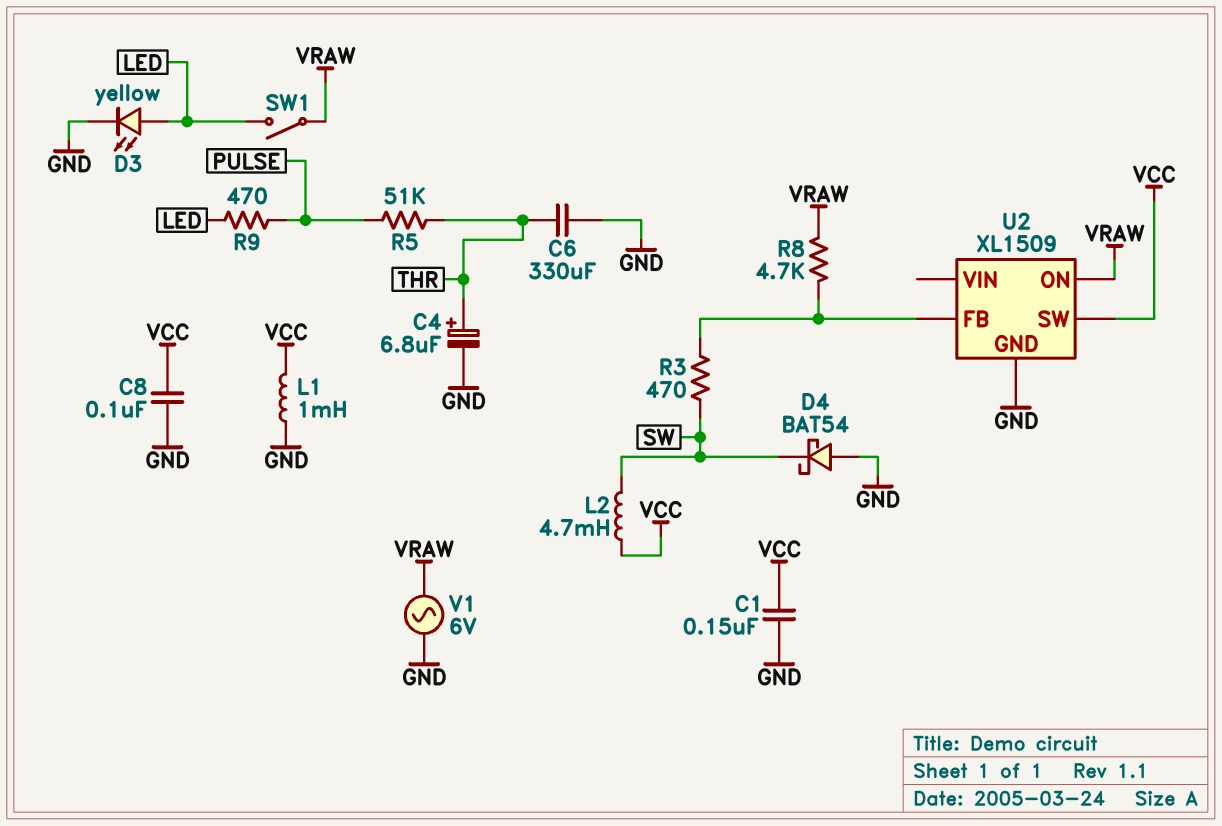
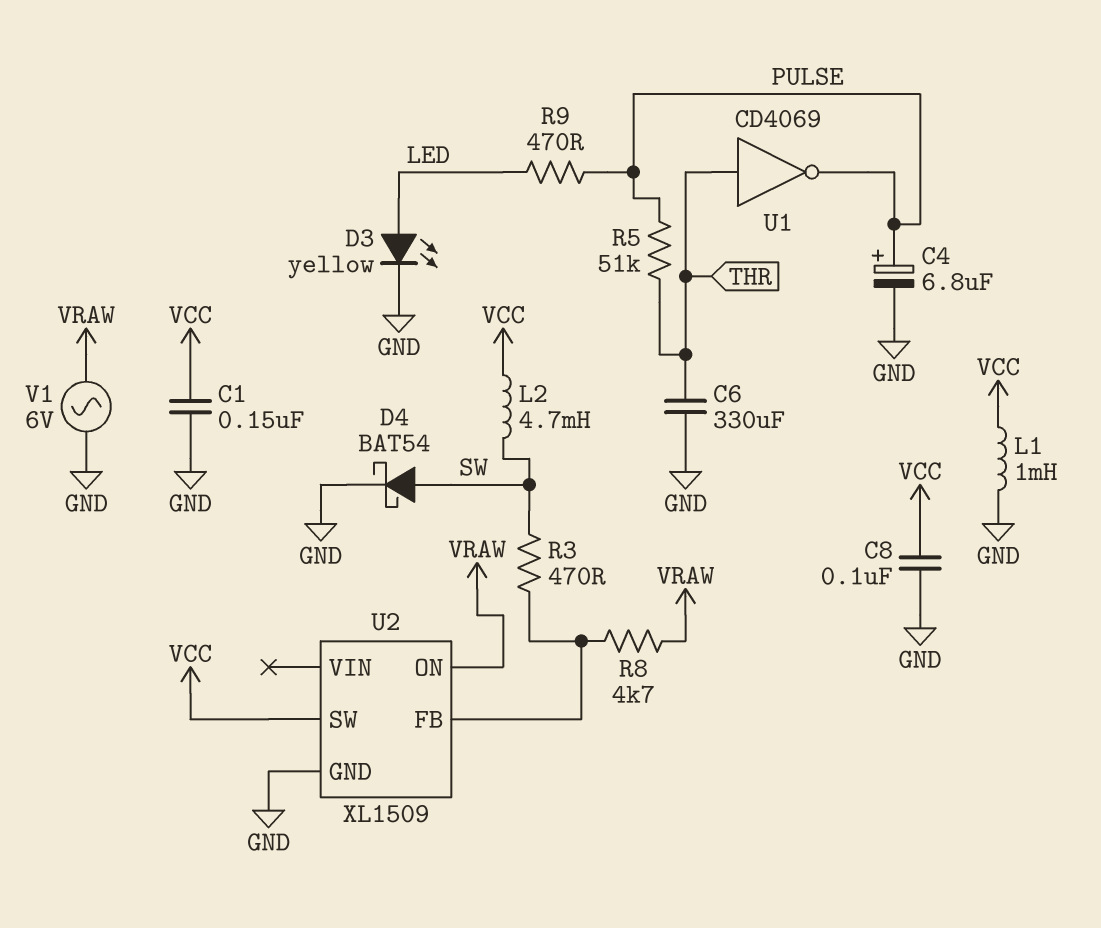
C4: 6.8uF (plus THR, minus GND) -> 6.8uF (plus PULSE, minus GND)
D4: schottky BAT54 (A GND, K SW) -> schottky BAT54 (A SW, K GND)
SW1: switch (LED, VRAW) -> none
U1: none -> NOT CD4069 (in THR, out PULSE)

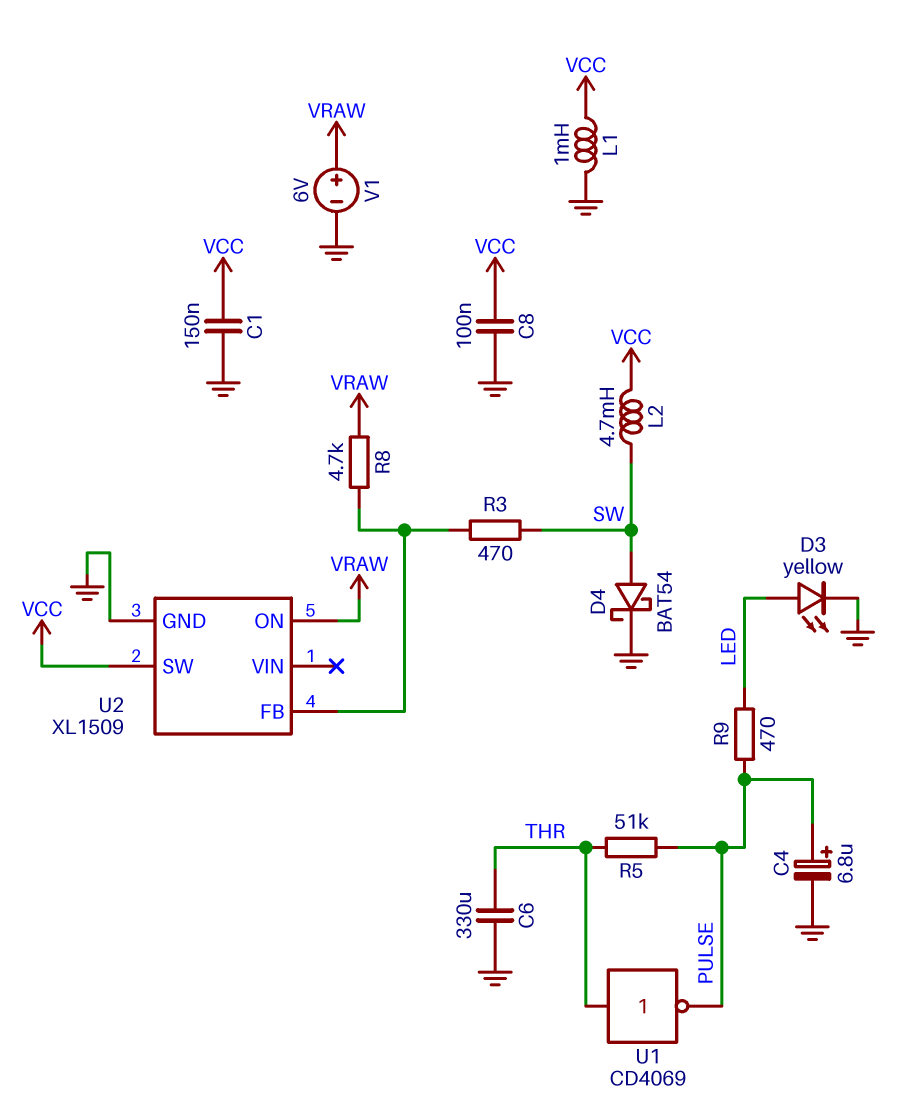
V1: AC 6V (GND, VRAW) -> 6V (plus VRAW, minus GND)

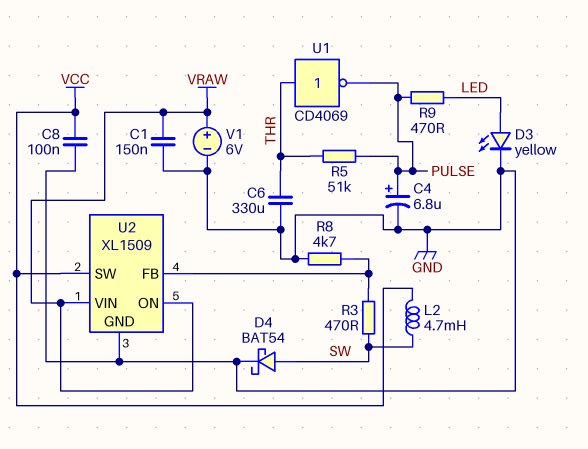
C1: 150nF (GND, VCC) -> 150nF (GND, VRAW)
L1: 1mH (GND, VCC) -> none
R8: 4.7k (U2/FB, VRAW) -> 4.7k (GND, U2/FB)
U2 pin VIN: none -> VRAW

